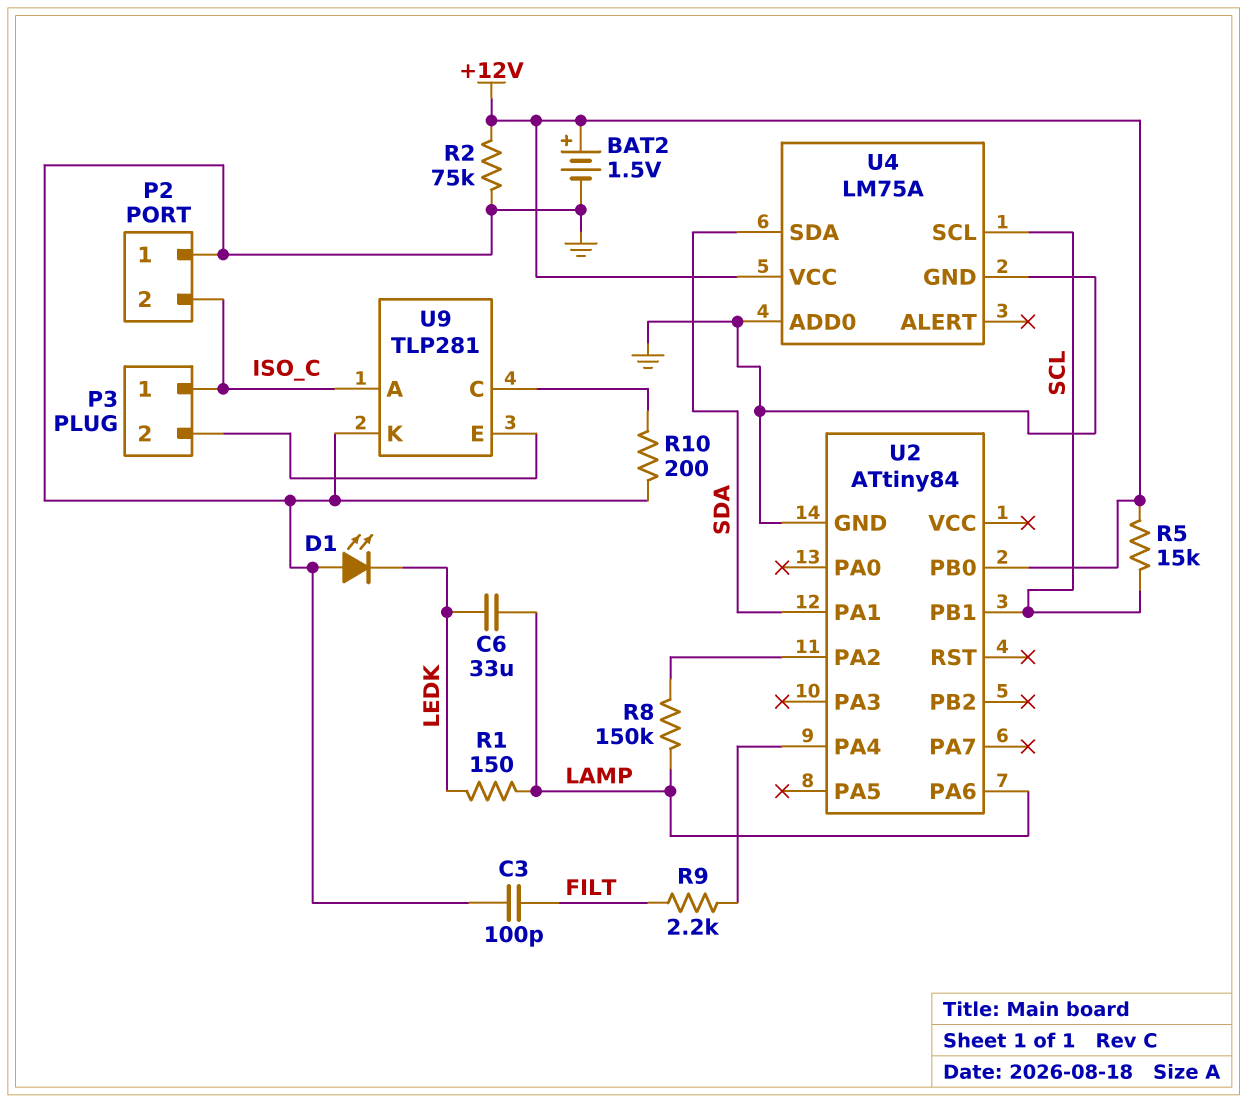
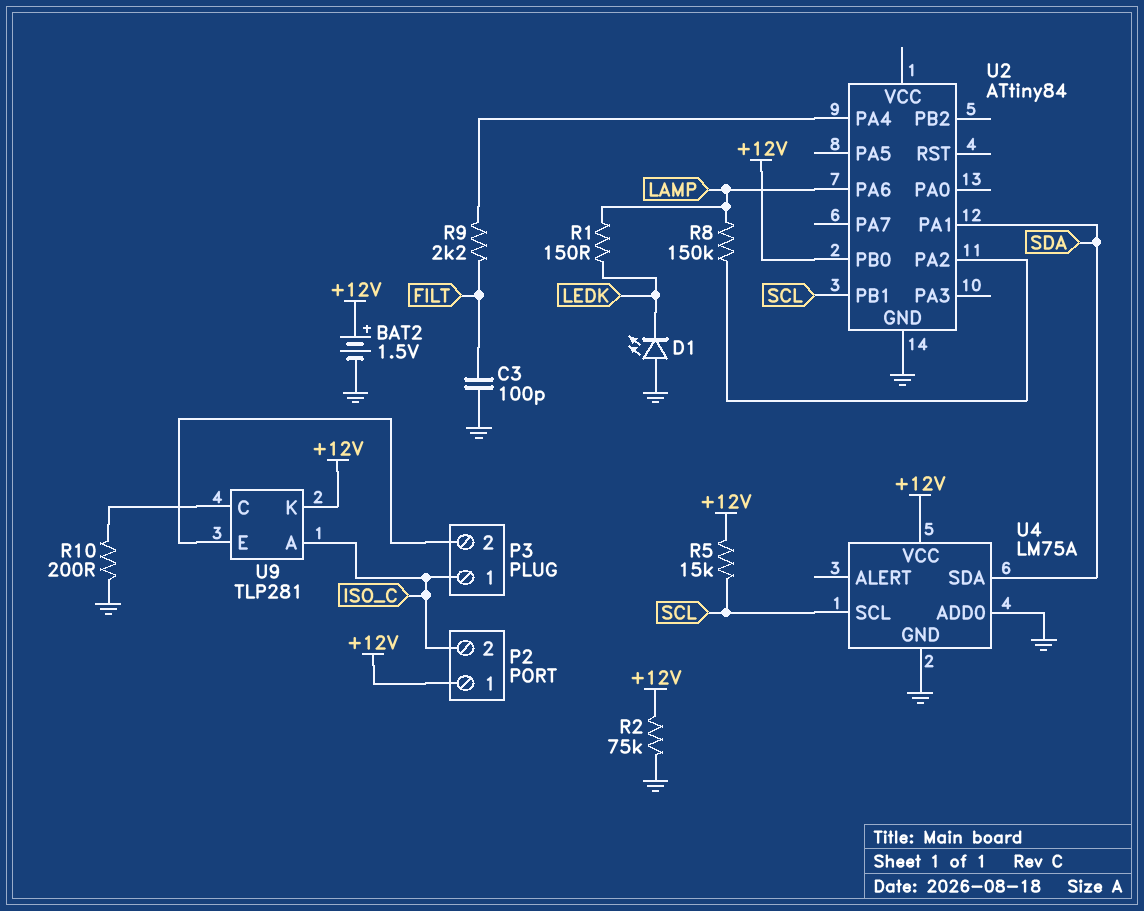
C6: 33uF (LAMP, LEDK) -> none
P2 pin 1: GND -> +12V
U9 pin K: GND -> +12V

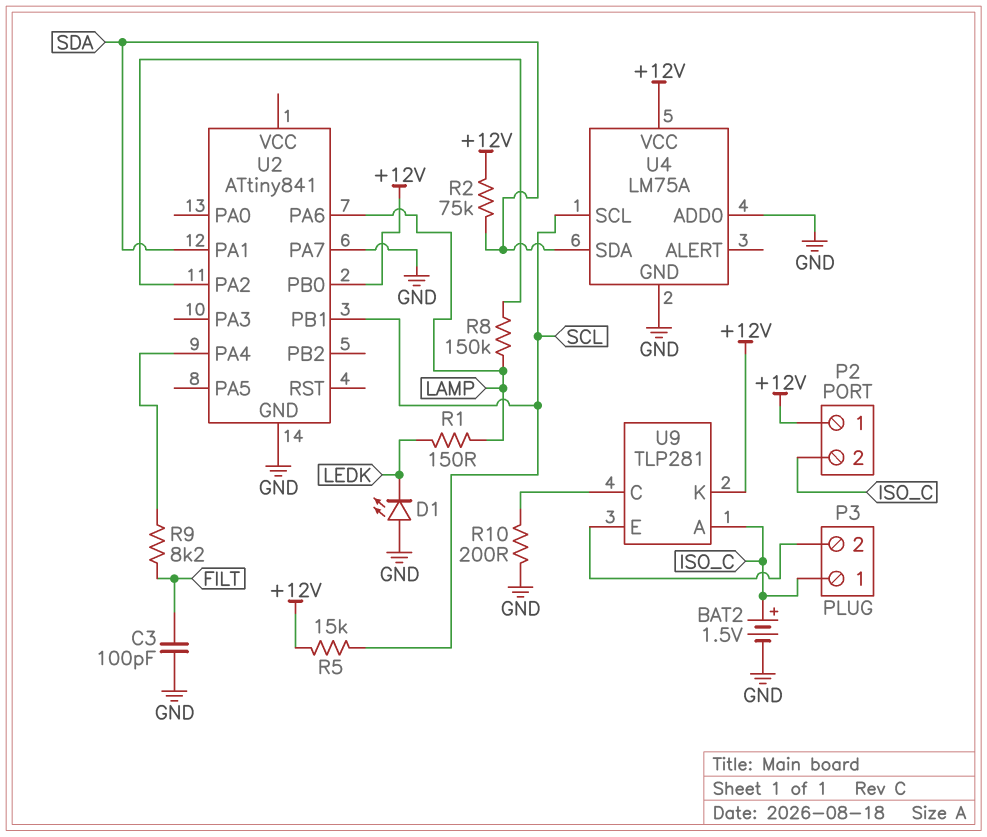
BAT2: 1.5V (plus +12V, minus GND) -> 1.5V (plus ISO_C, minus GND)
R2: 75k (+12V, GND) -> 75k (+12V, SDA)
R9: 2.2k (FILT, U2/PA4) -> 8.2k (FILT, U2/PA4)
U2: ATtiny84 -> ATtiny841
U2 pin PA7: none -> GND

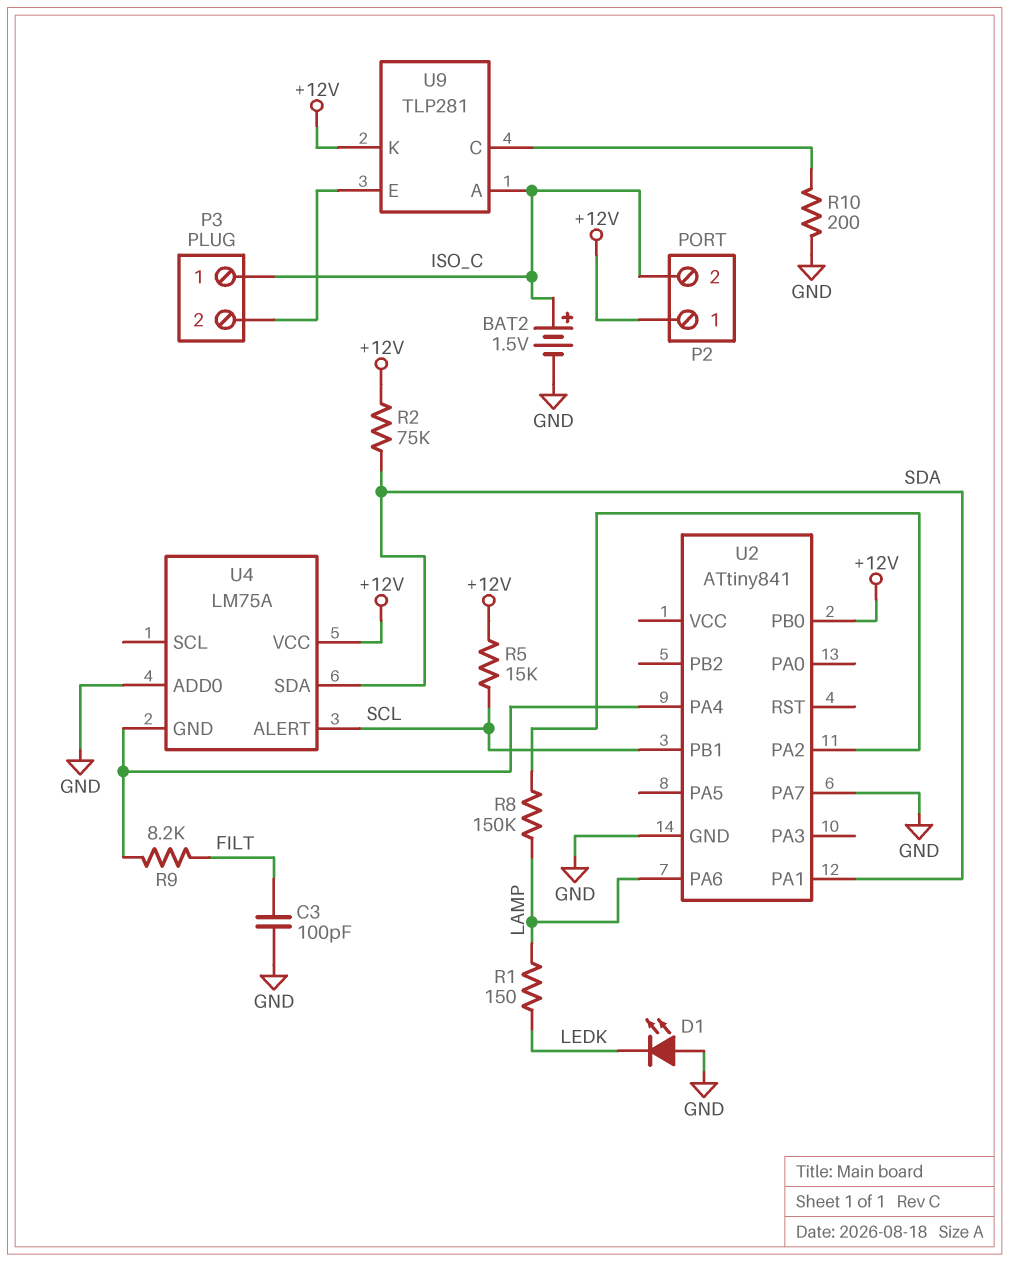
U4 pin ALERT: none -> SCL
U4 pin GND: GND -> U2/PA4
U4 pin SCL: SCL -> none

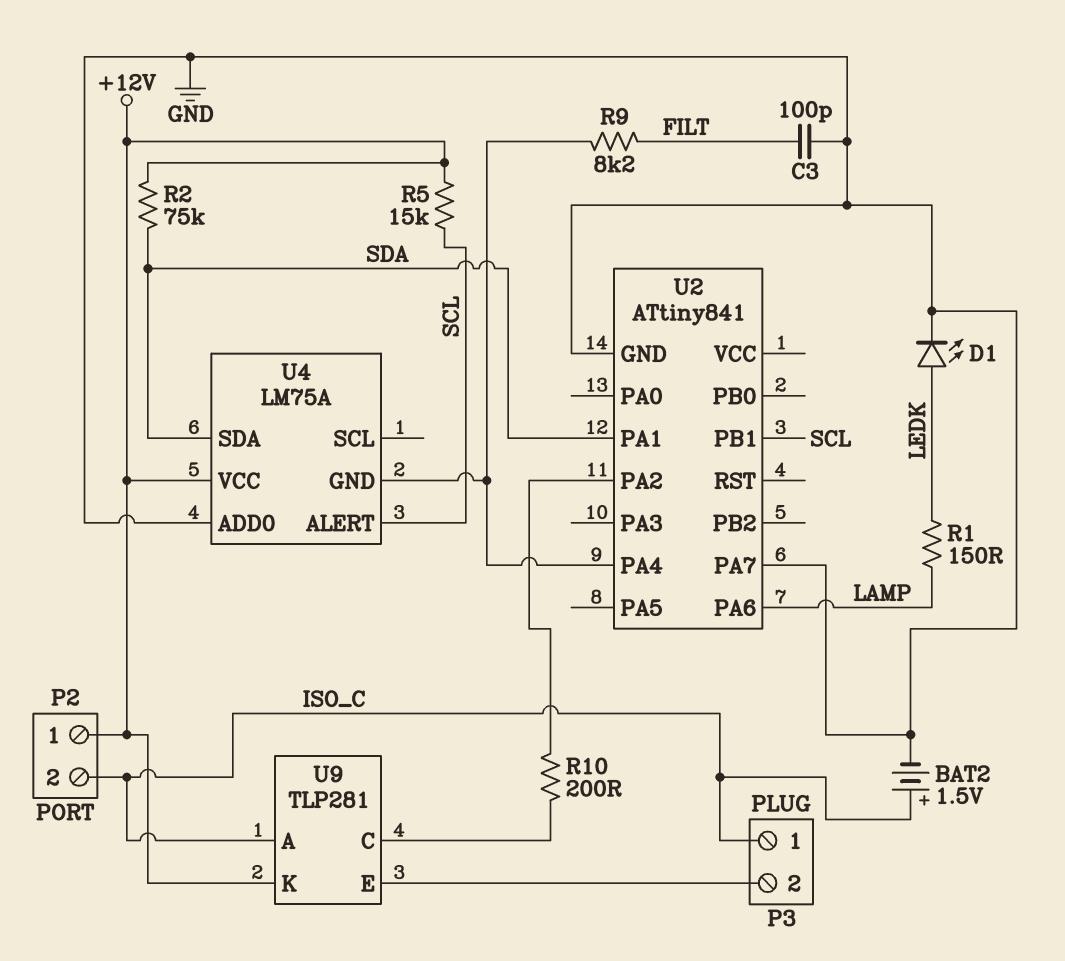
D1: LED (A GND, K LEDK) -> LED (A LEDK, K GND)
R8: 150k (LAMP, U2/PA2) -> none
R10: 200 (GND, U9/C) -> 200 (U2/PA2, U9/C)
U2 pin PB0: +12V -> none

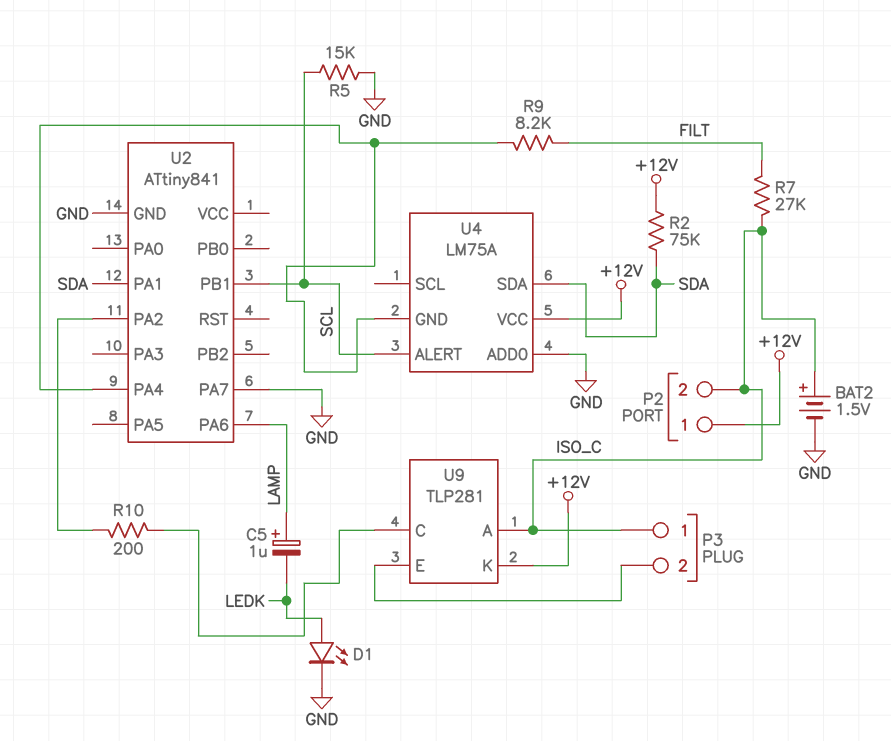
C3: 100pF (FILT, GND) -> none
C5: none -> 1uF (plus LAMP, minus LEDK)
R1: 150 (LAMP, LEDK) -> none
R5: 15k (+12V, SCL) -> 15k (GND, SCL)
R7: none -> 27k (FILT, ISO_C)

